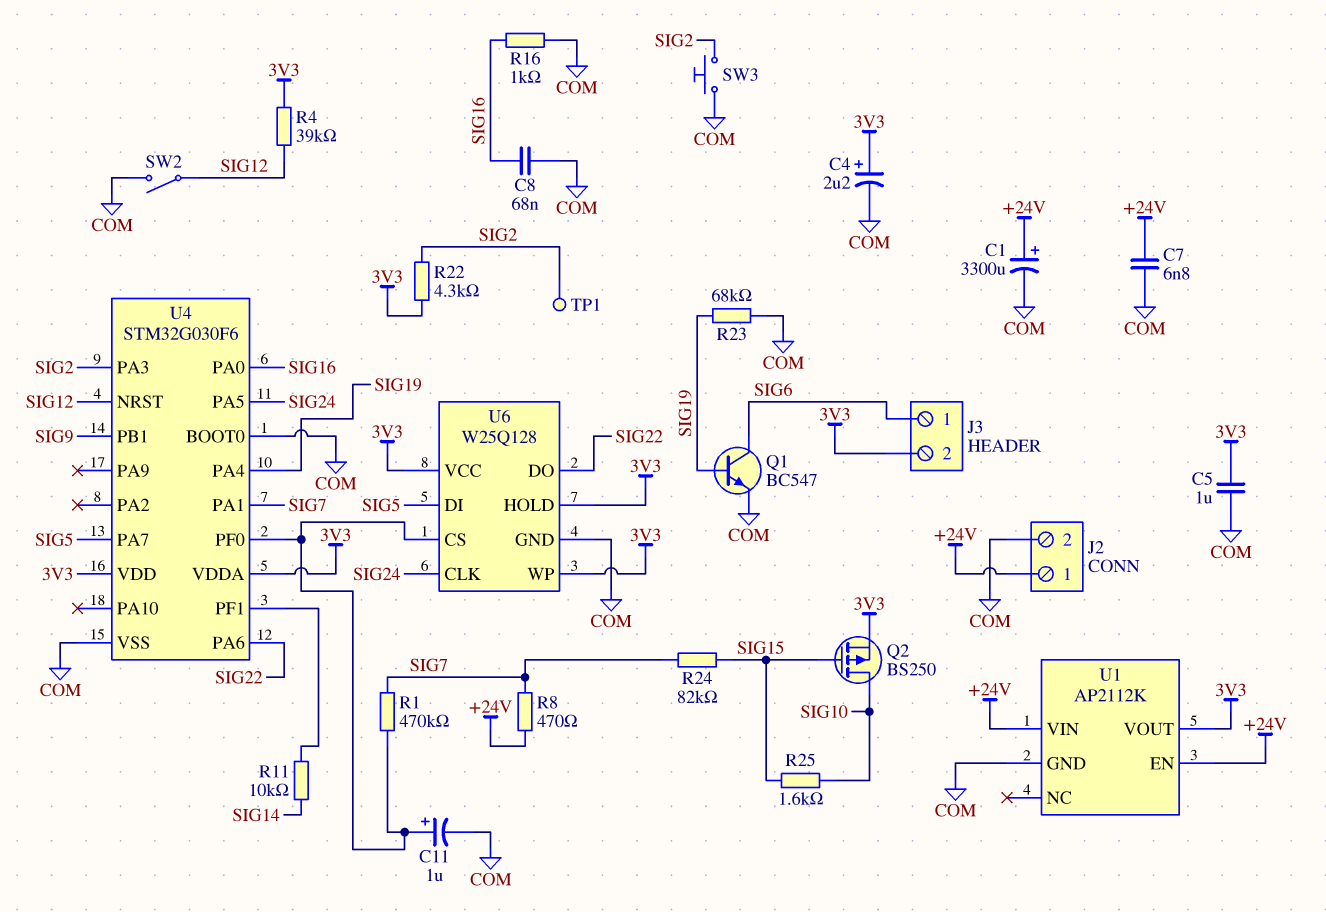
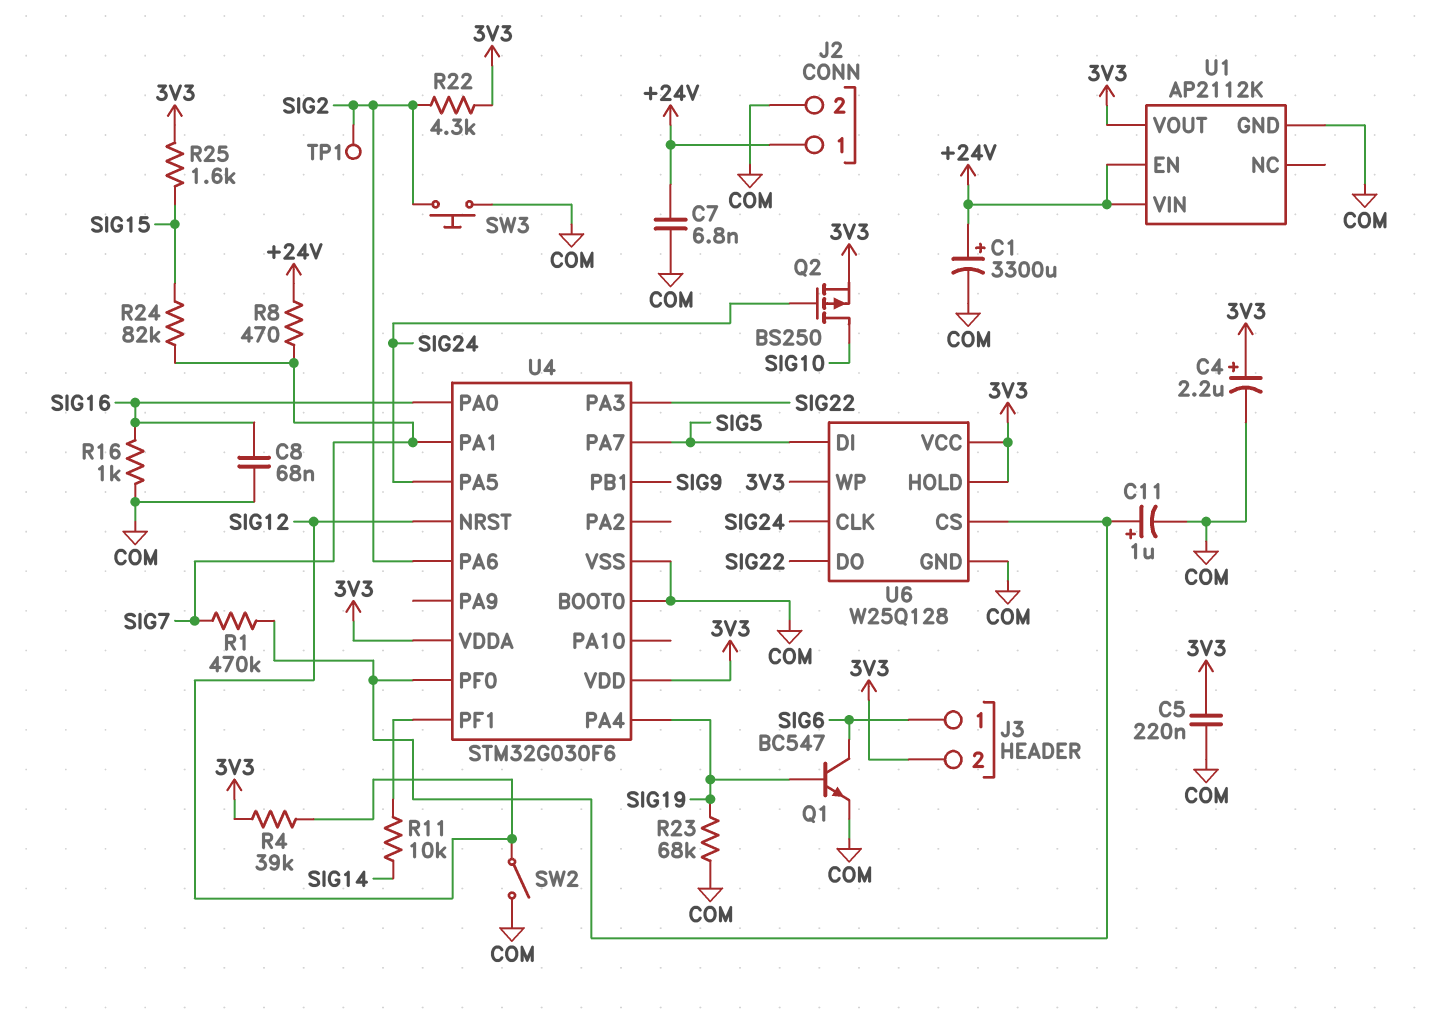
C5: 1uF (3V3, COM) -> 220nF (3V3, COM)
Q2: PMOS BS250 (G SIG15, D SIG10, S 3V3) -> PMOS BS250 (G SIG24, D SIG10, S 3V3)
R25: 1.6k (SIG10, SIG15) -> 1.6k (3V3, SIG15)
U4 pin PA3: SIG2 -> SIG22
U4 pin PA6: SIG22 -> SIG2

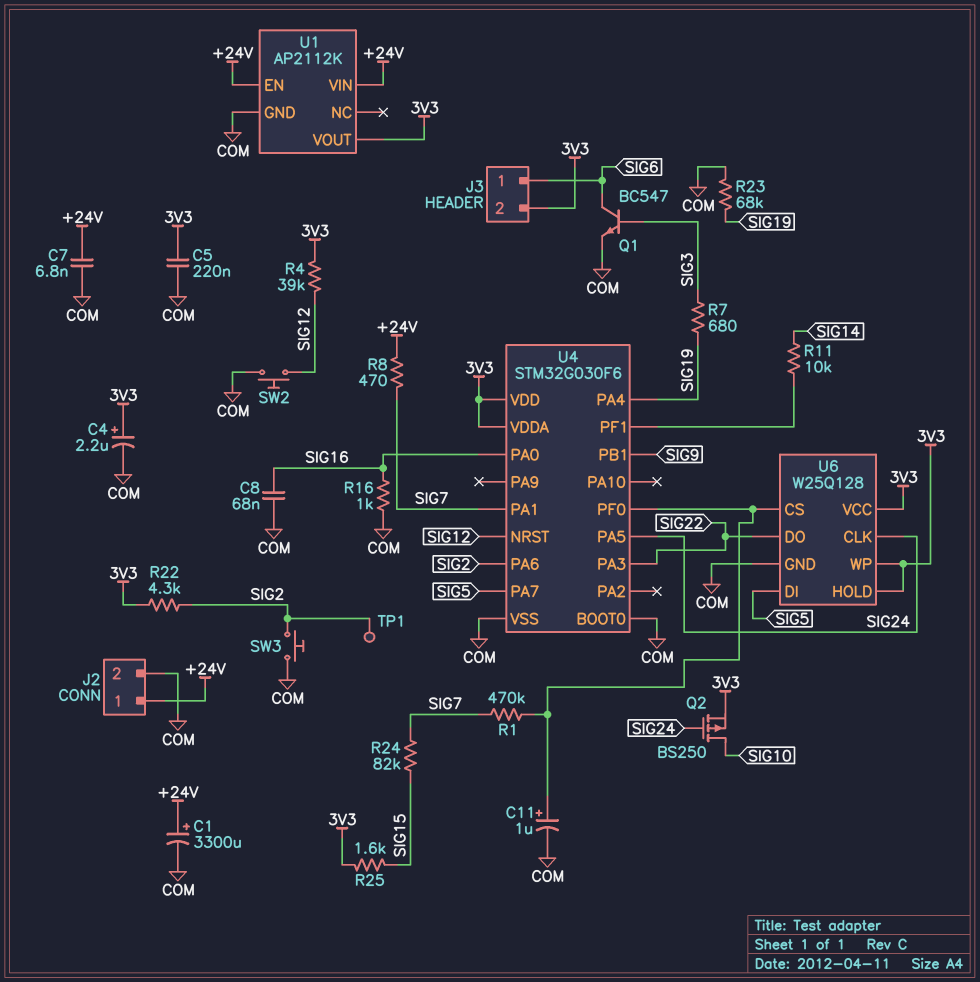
Q1: NPN BC547 (B SIG19, C SIG6, E COM) -> NPN BC547 (B SIG3, C SIG6, E COM)
R7: none -> 680 (SIG3, SIG19)
SW2: switch (COM, SIG12) -> button (COM, SIG12)

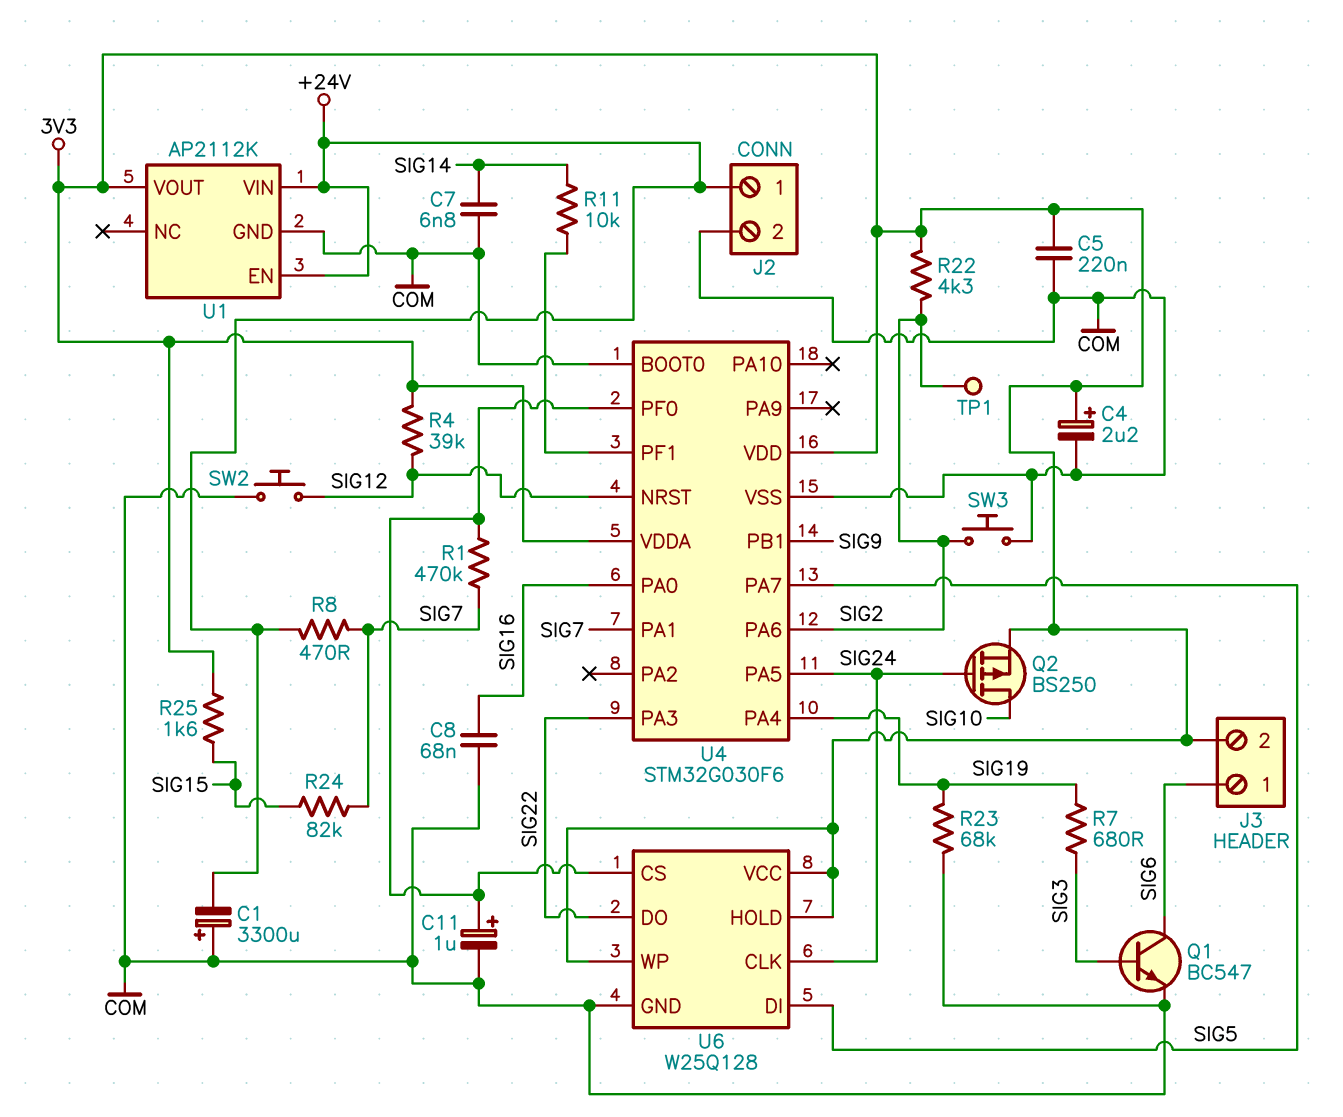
C1: 3300uF (plus +24V, minus COM) -> 3300uF (plus COM, minus +24V)
C7: 6.8nF (+24V, COM) -> 6.8nF (COM, SIG14)
R16: 1k (COM, SIG16) -> none

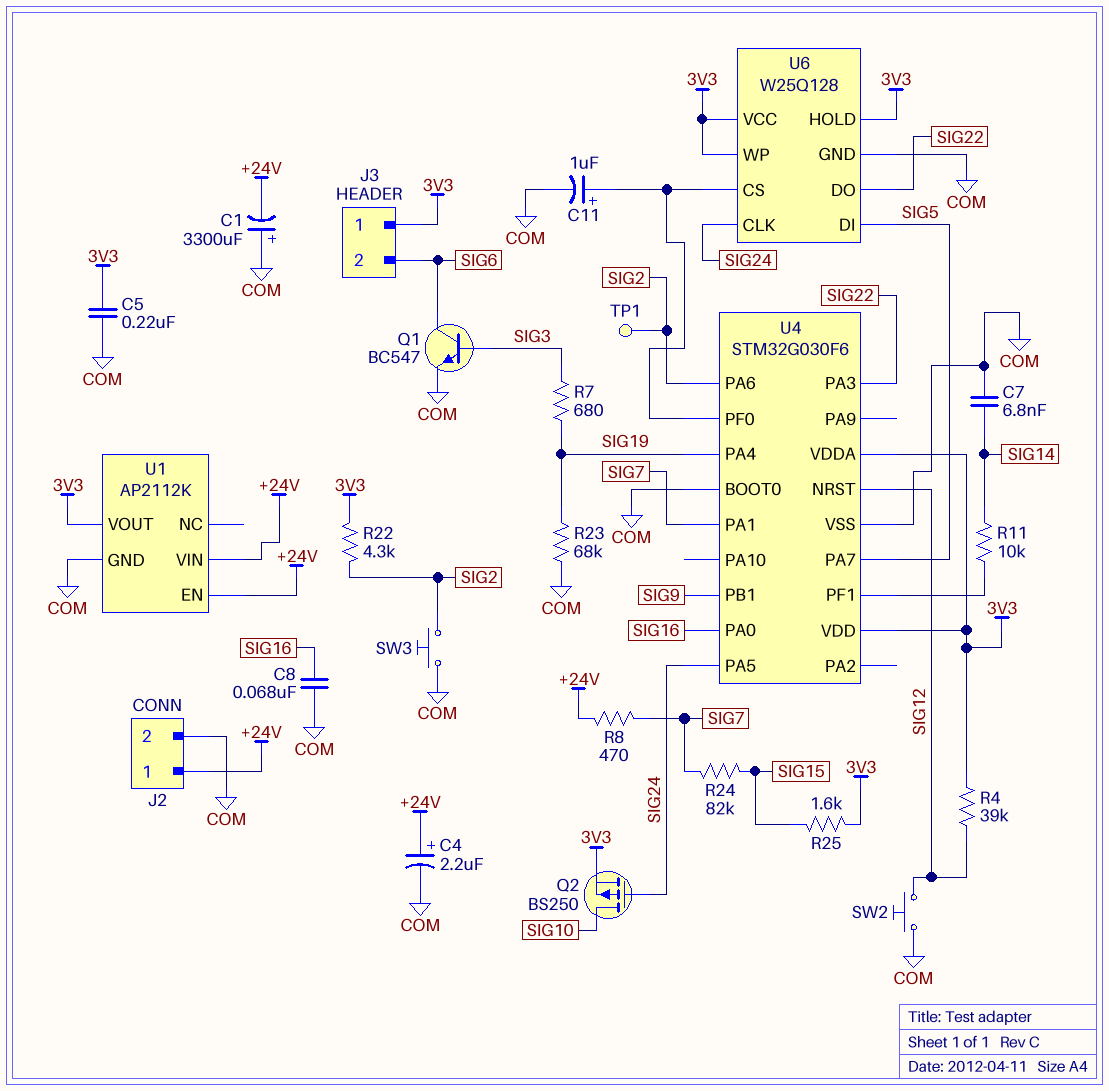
C4: 2.2uF (plus 3V3, minus COM) -> 2.2uF (plus +24V, minus COM)
J3 pin 1: SIG6 -> 3V3
J3 pin 2: 3V3 -> SIG6
R1: 470k (SIG7, U4/PF0) -> none

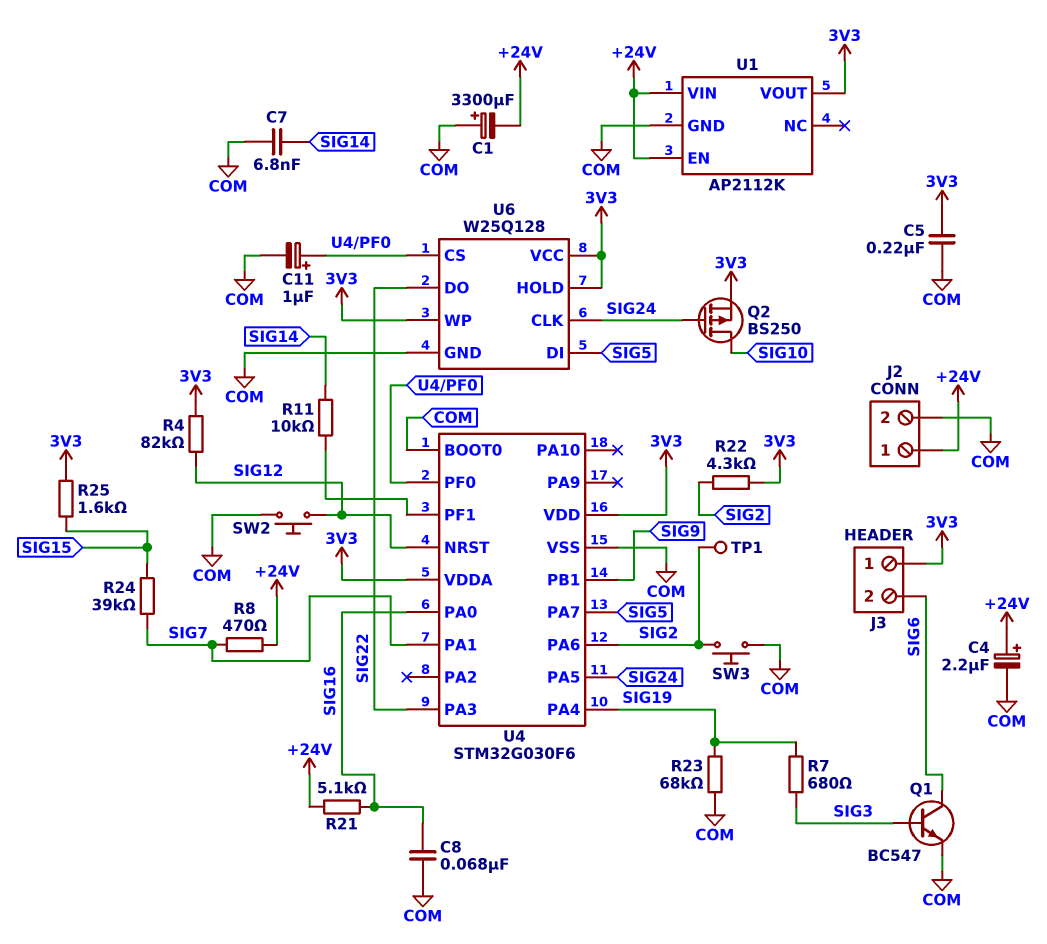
R4: 39k (3V3, SIG12) -> 82k (3V3, SIG12)
R21: none -> 5.1k (+24V, SIG16)
R24: 82k (SIG7, SIG15) -> 39k (SIG7, SIG15)

